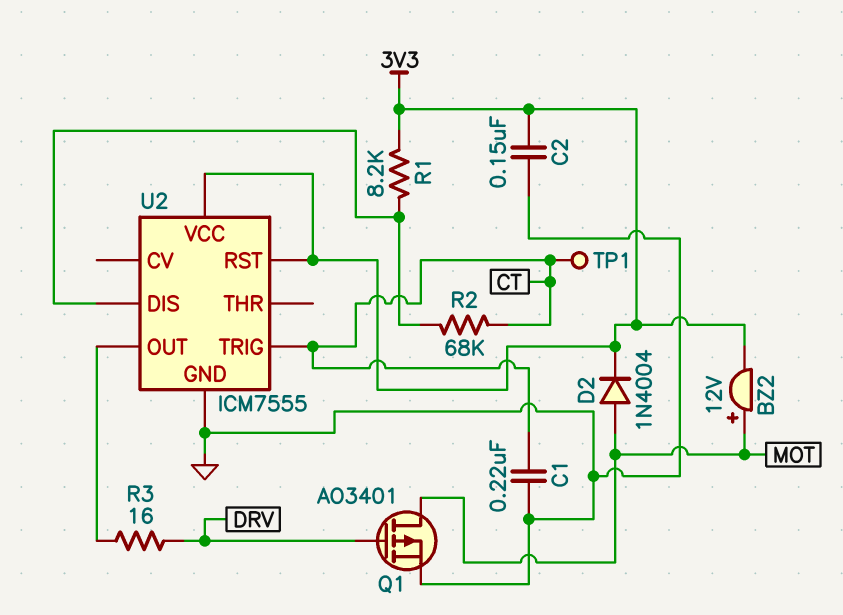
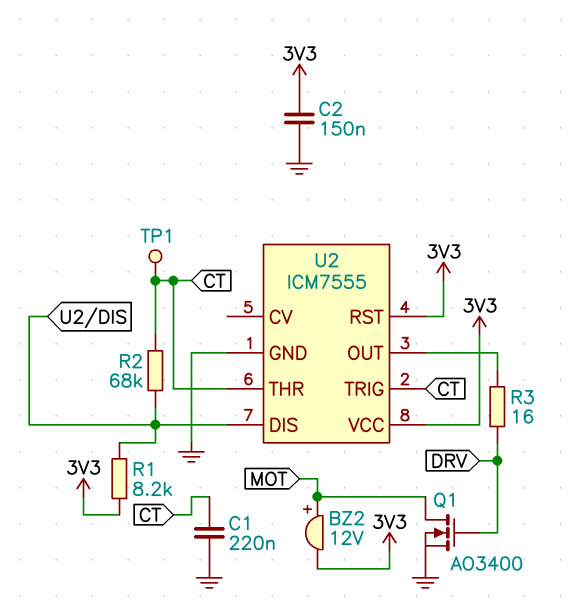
D2: diode 1N4004 (A MOT, K 3V3) -> none
Q1: PMOS AO3401 (G DRV, D MOT, S GND) -> NMOS AO3400 (G DRV, D MOT, S GND)
U2 pin THR: none -> CT

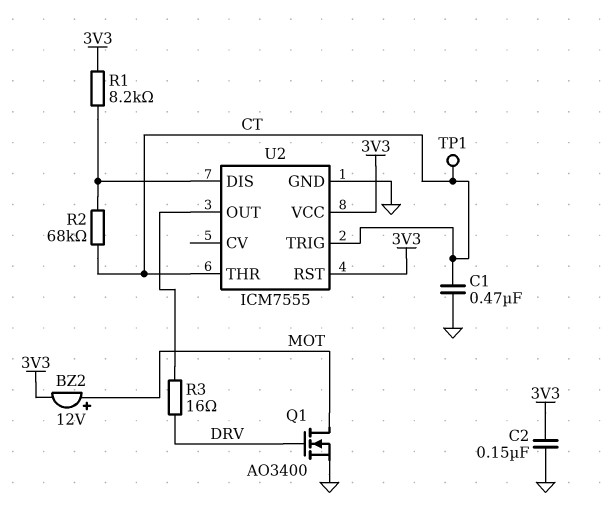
C1: 220nF (CT, GND) -> 470nF (CT, GND)

